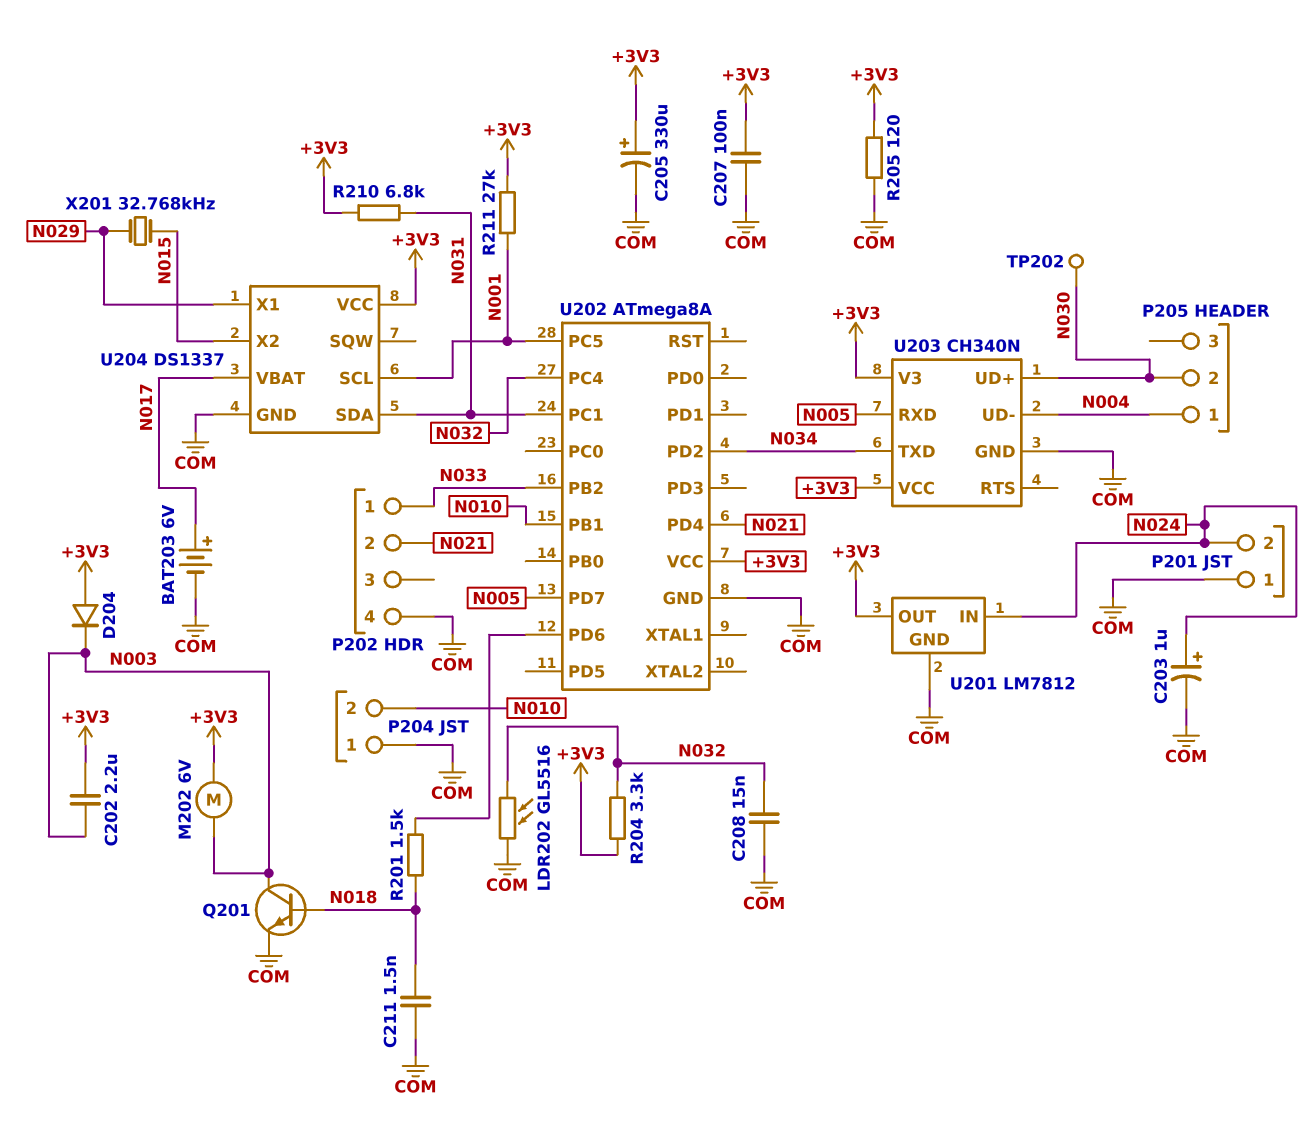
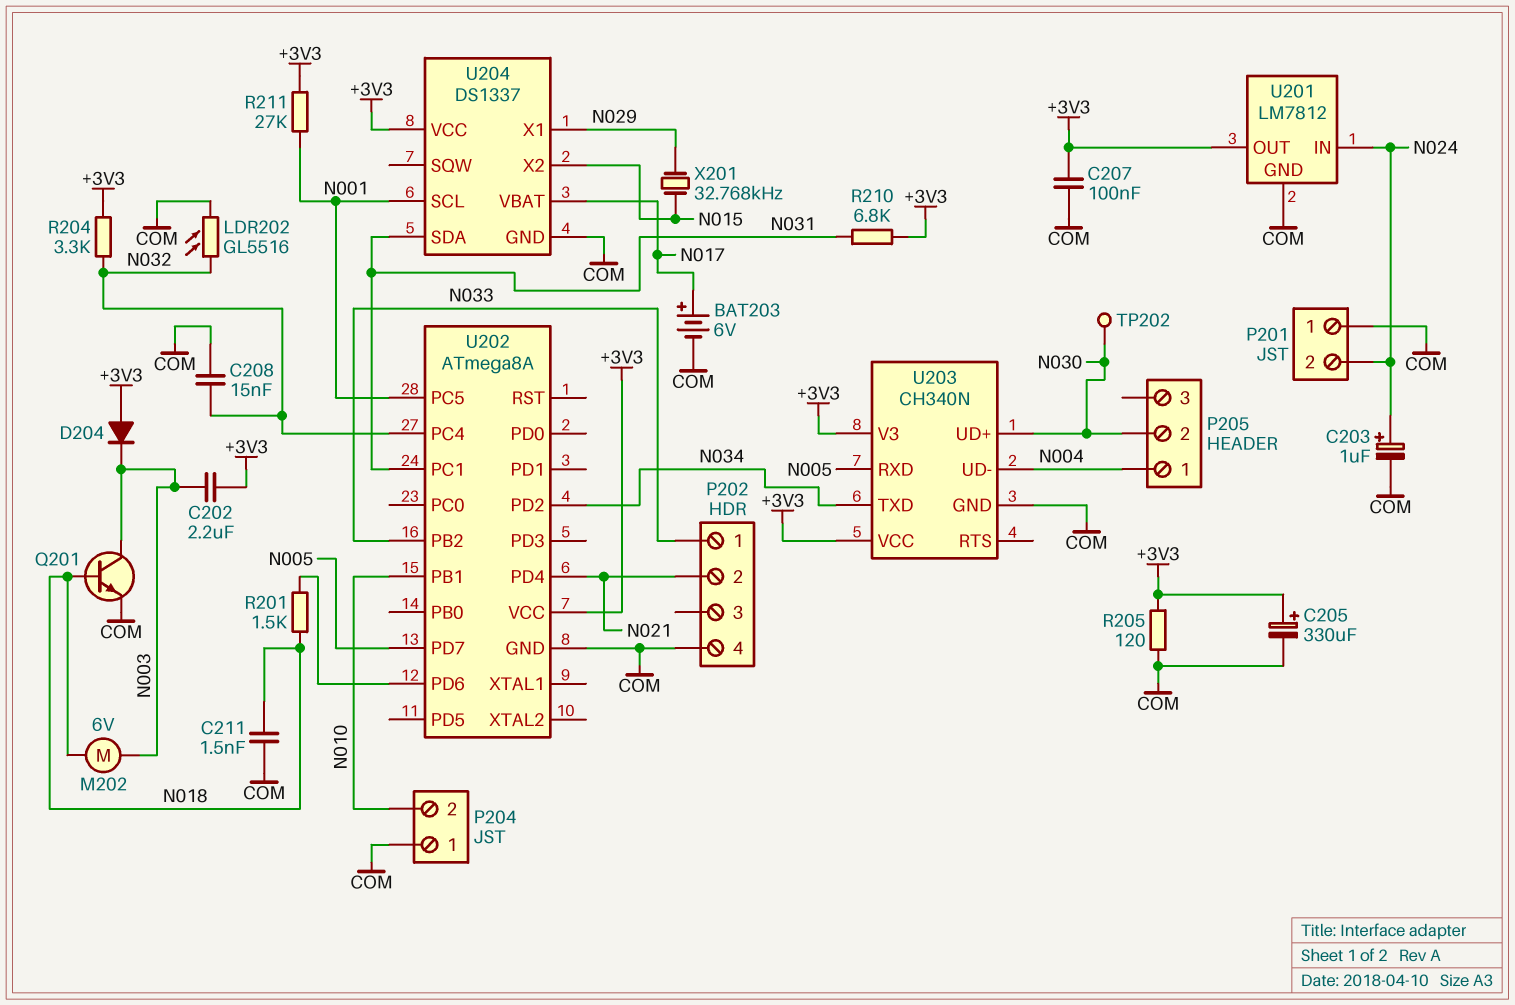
M202: motor 6V (+3V3, N003) -> motor 6V (N003, N018)

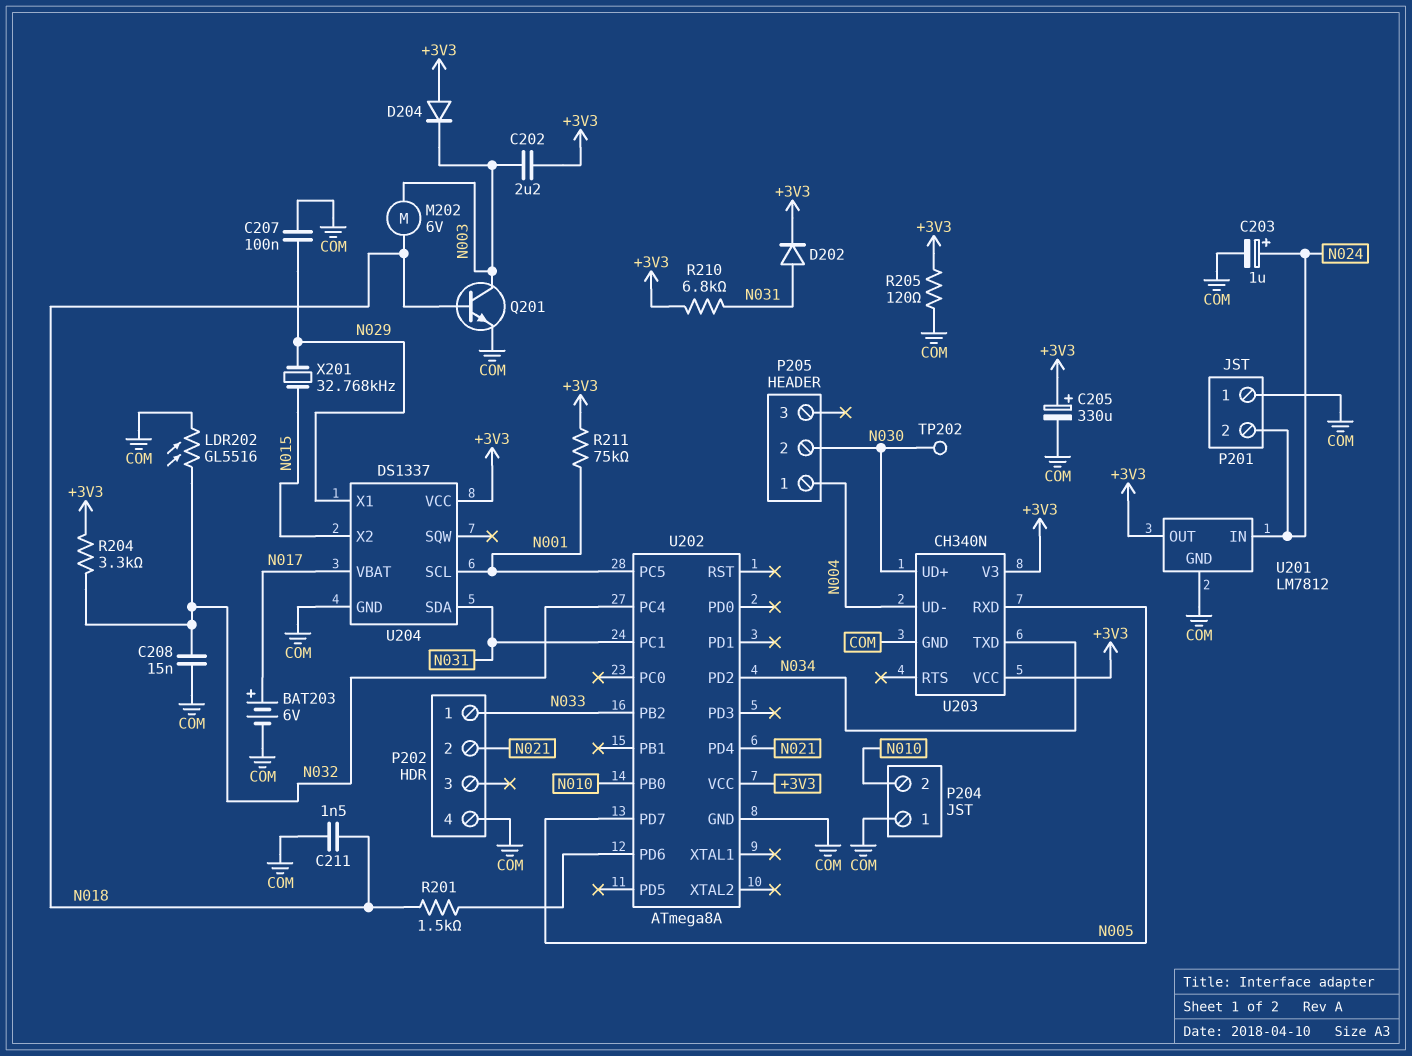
C207: 100nF (+3V3, COM) -> 100nF (COM, N029)
D202: none -> diode (A N031, K +3V3)
R211: 27k (+3V3, N001) -> 75k (+3V3, N001)
U202 pin PB0: none -> N010
U202 pin PB1: N010 -> none

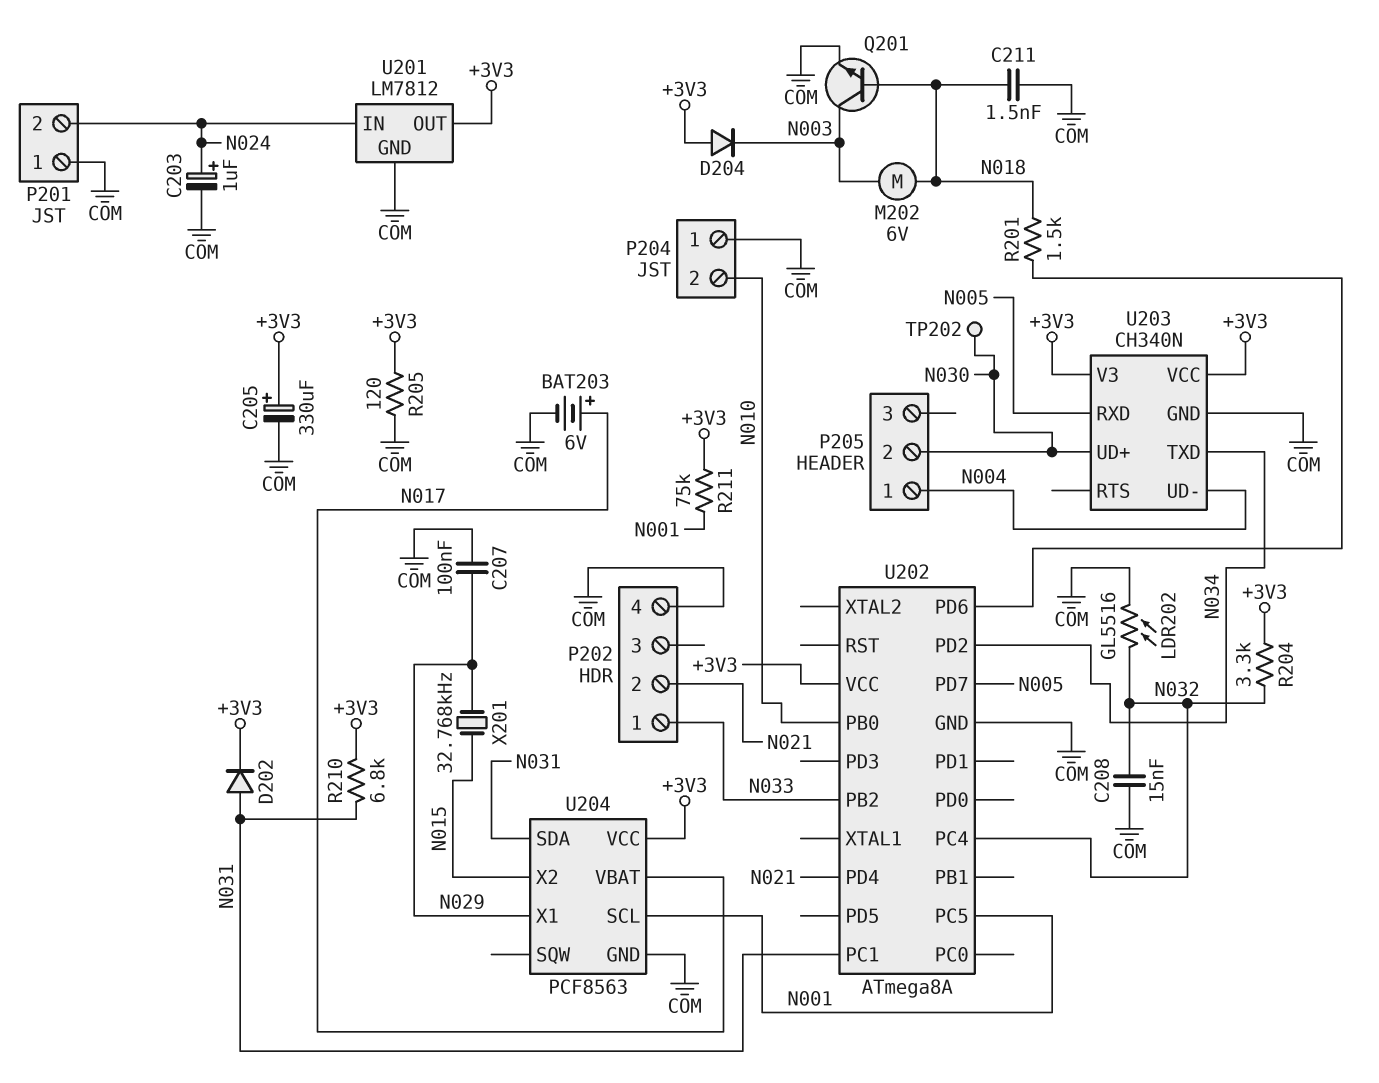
C202: 2.2uF (+3V3, N003) -> none
U204: DS1337 -> PCF8563

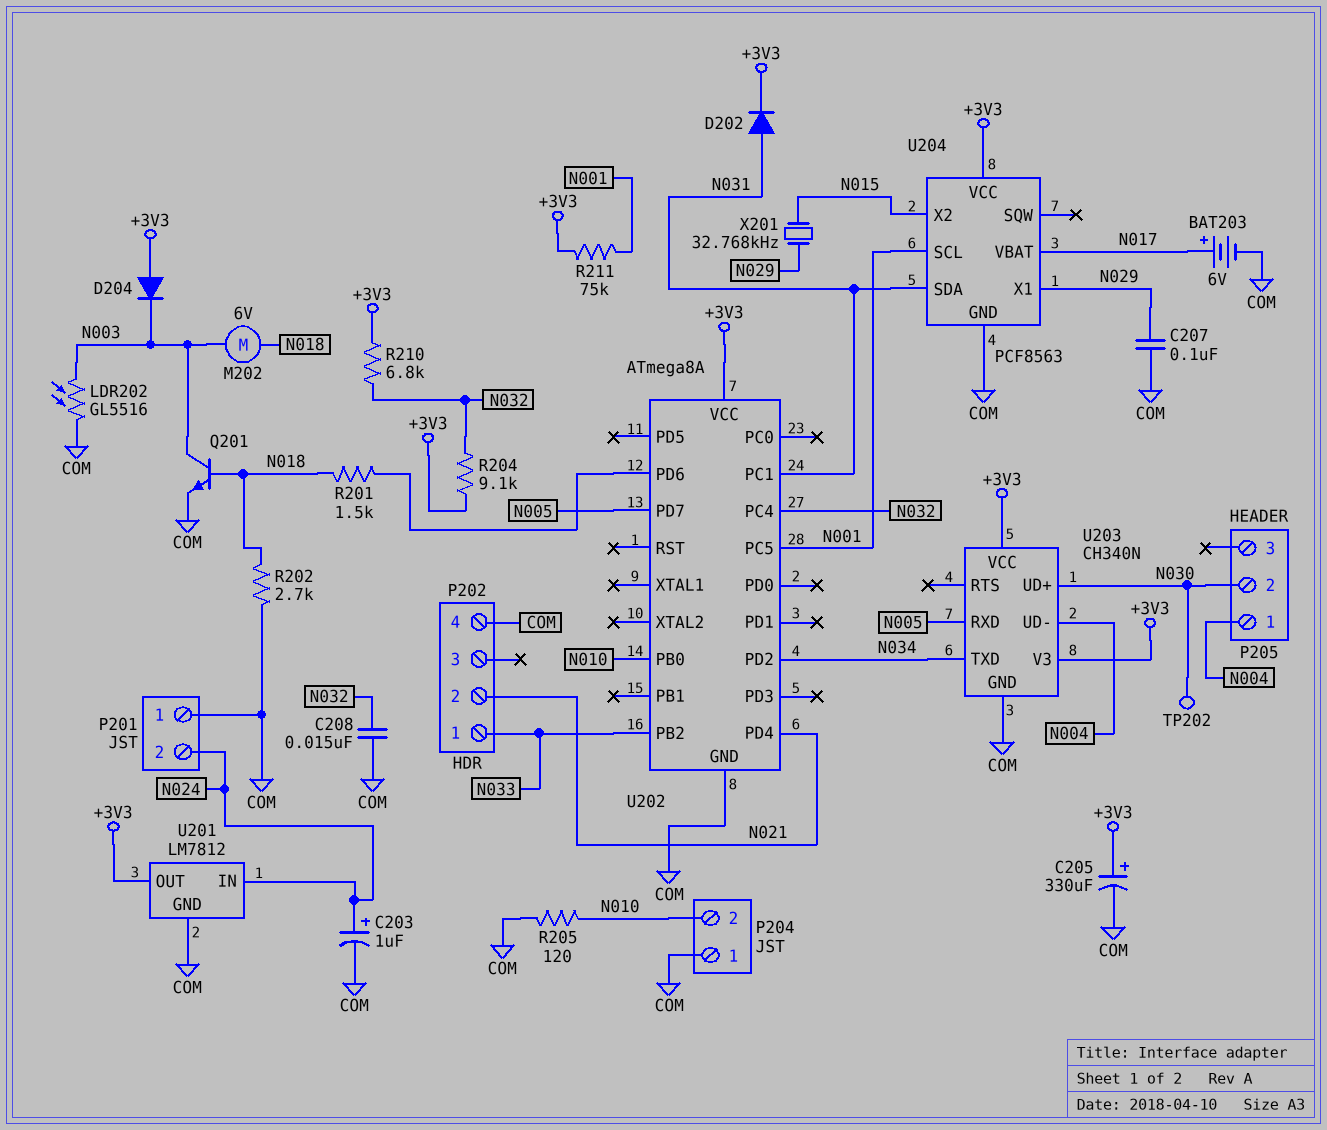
C211: 1.5nF (COM, N018) -> none
LDR202: GL5516 (COM, N032) -> GL5516 (COM, N003)
R202: none -> 2.7k (COM, N018)
R204: 3.3k (+3V3, N032) -> 9.1k (+3V3, N032)
R205: 120 (+3V3, COM) -> 120 (COM, N010)
R210: 6.8k (+3V3, N031) -> 6.8k (+3V3, N032)

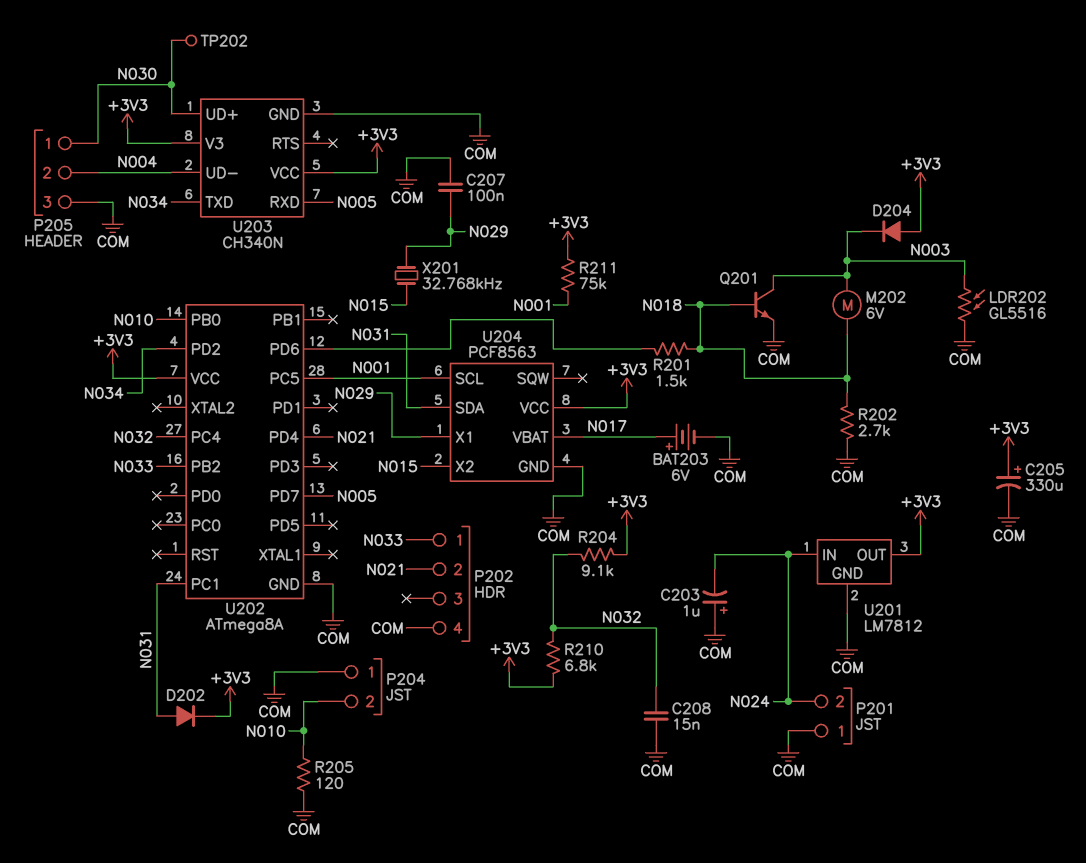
C203: 1uF (plus N024, minus COM) -> 1uF (plus COM, minus N024)
P205 pin 1: N004 -> N030
P205 pin 2: N030 -> N004
P205 pin 3: none -> COM

